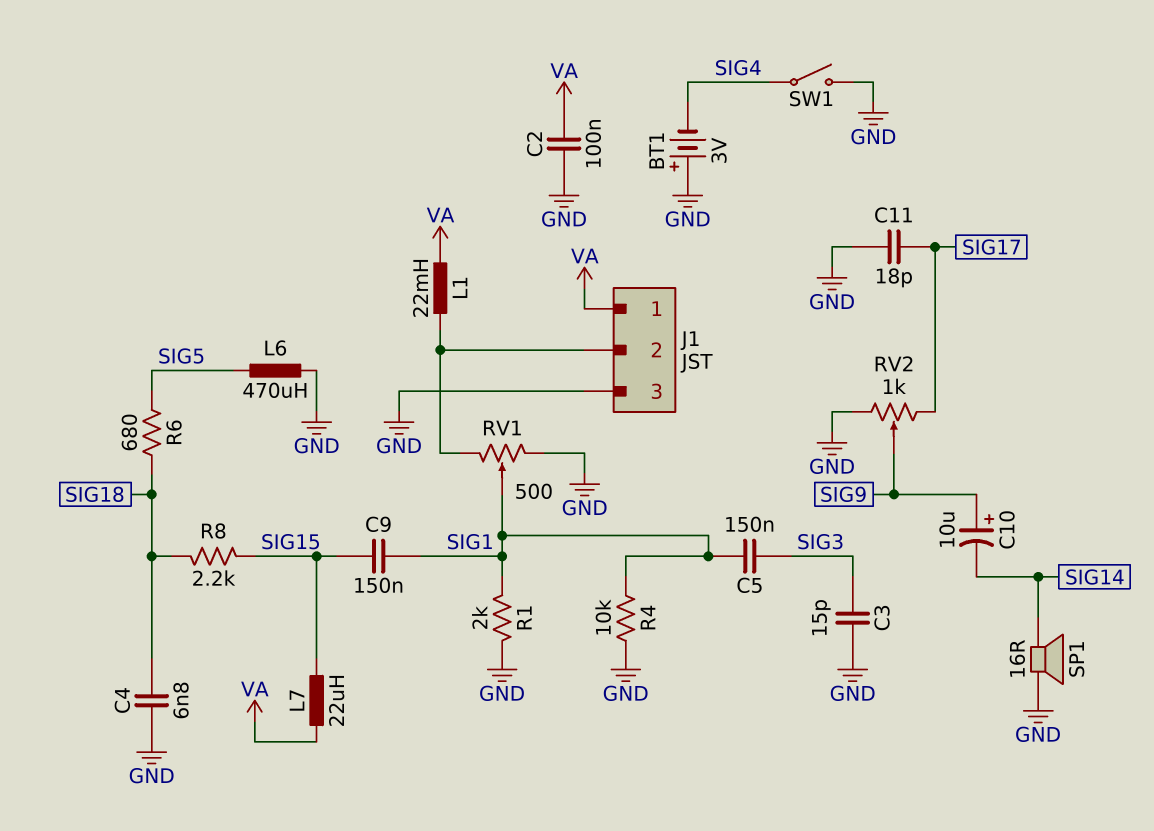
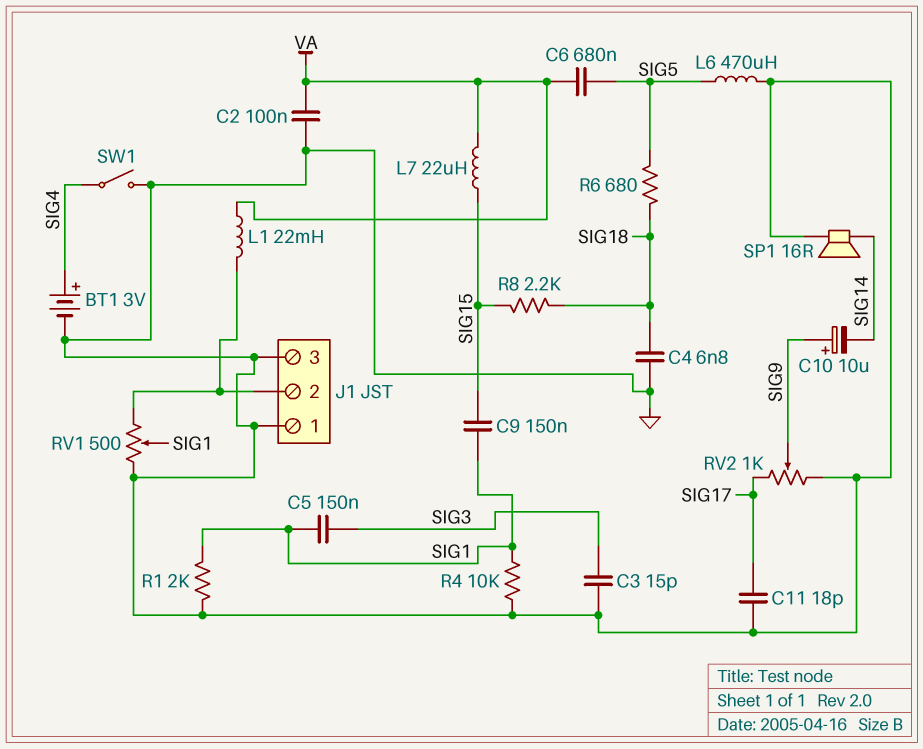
BT1: 3V (plus GND, minus SIG4) -> 3V (plus SIG4, minus GND)
C6: none -> 680nF (SIG5, VA)
J1 pin 1: VA -> GND

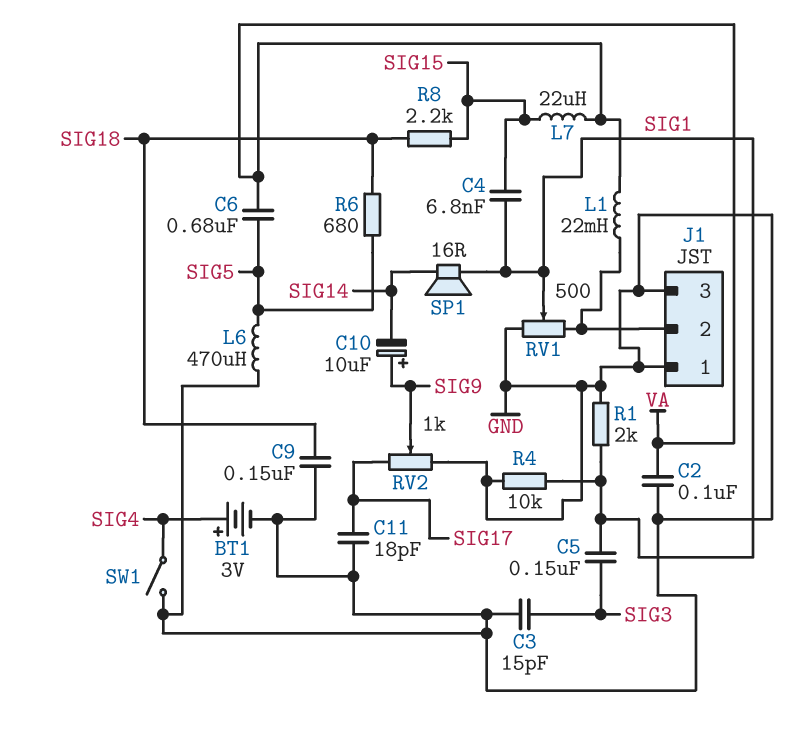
C4: 6.8nF (GND, SIG18) -> 6.8nF (SIG1, SIG15)
C9: 150nF (SIG1, SIG15) -> 150nF (GND, SIG18)
SP1: speaker 16R (GND, SIG14) -> speaker 16R (SIG1, SIG14)

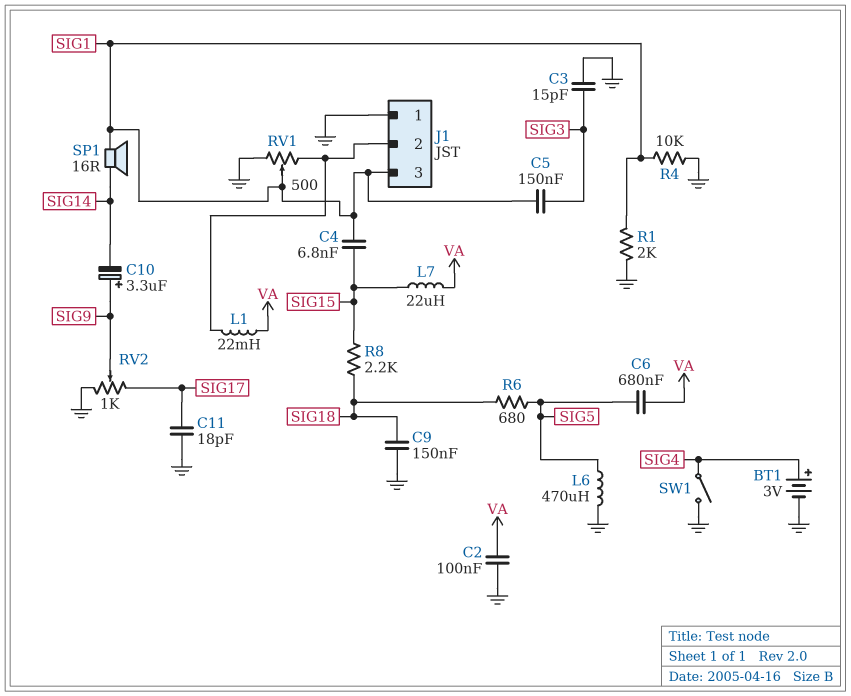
C10: 10uF (plus SIG9, minus SIG14) -> 3.3uF (plus SIG9, minus SIG14)
J1 pin 3: GND -> SIG1

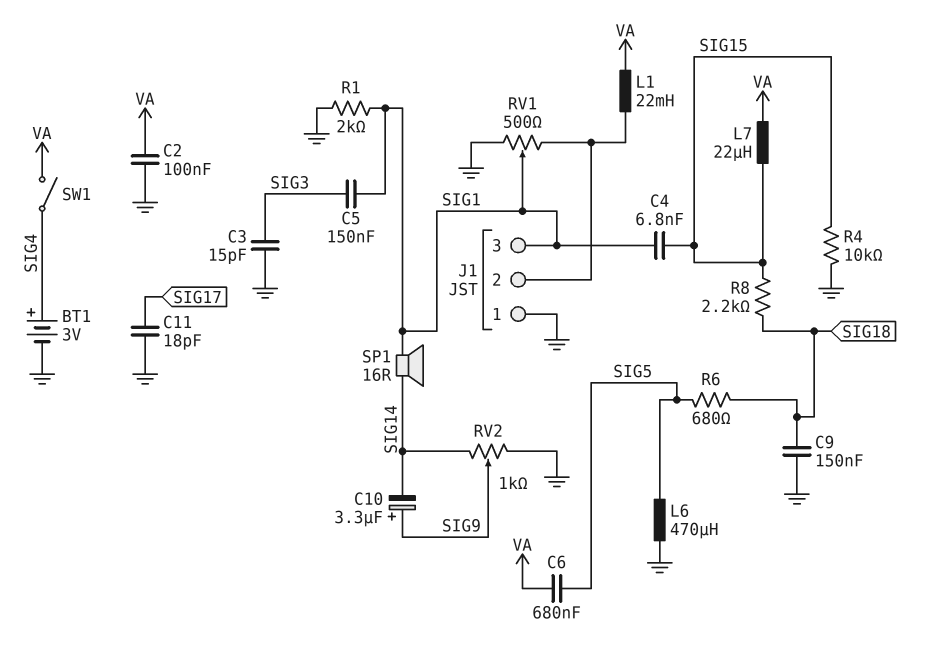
R4: 10k (GND, SIG1) -> 10k (GND, SIG15)
RV2: 1k (GND, SIG17, wiper SIG9) -> 1k (GND, SIG14, wiper SIG9)
SW1: switch (GND, SIG4) -> switch (SIG4, VA)

